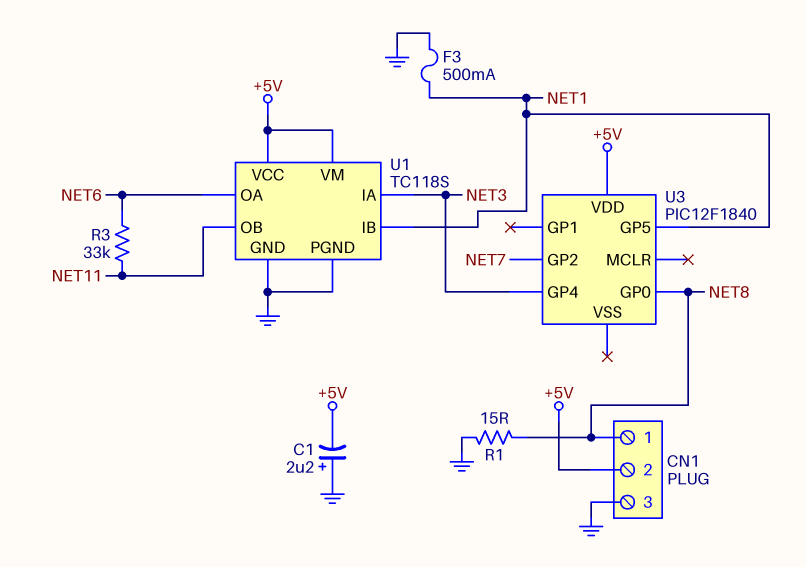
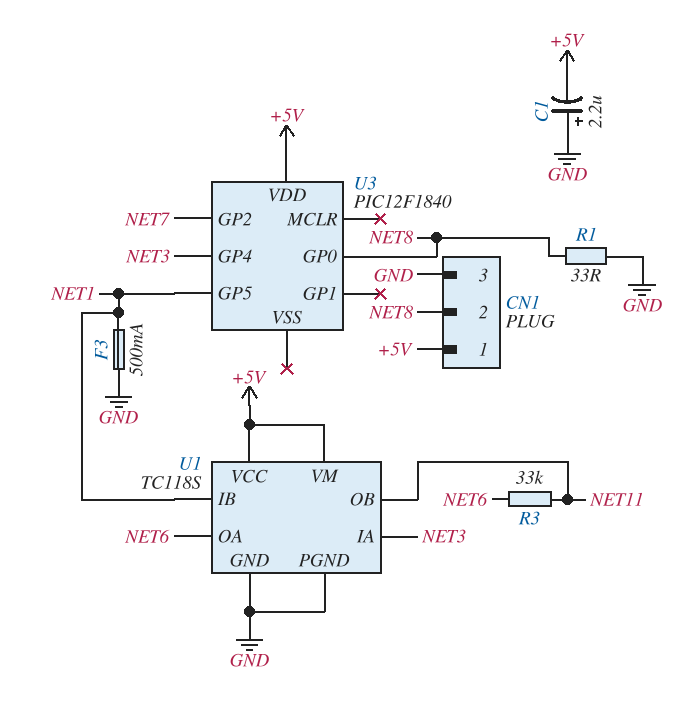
CN1 pin 1: NET8 -> +5V
CN1 pin 2: +5V -> NET8
R1: 15 (GND, NET8) -> 33 (GND, NET8)

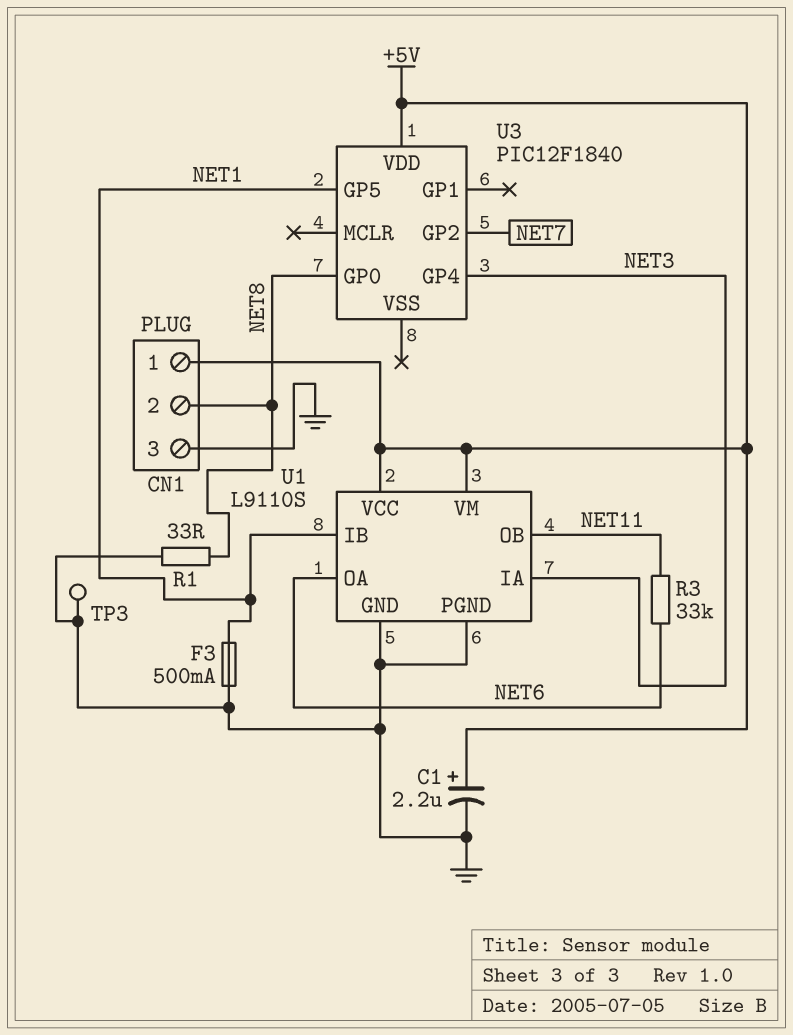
C1: 2.2uF (plus GND, minus +5V) -> 2.2uF (plus +5V, minus GND)
TP3: none -> test point (GND)
U1: TC118S -> L9110S

